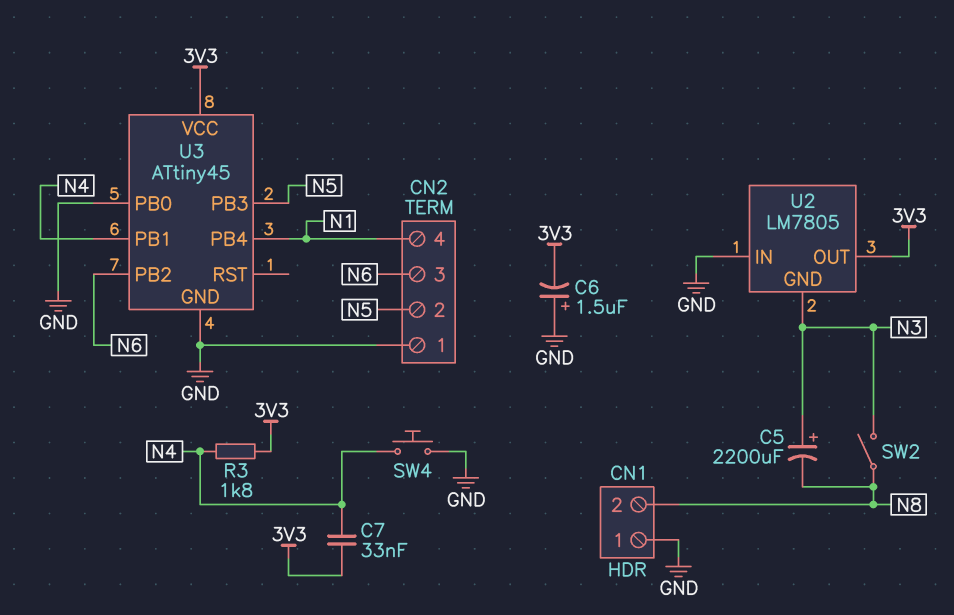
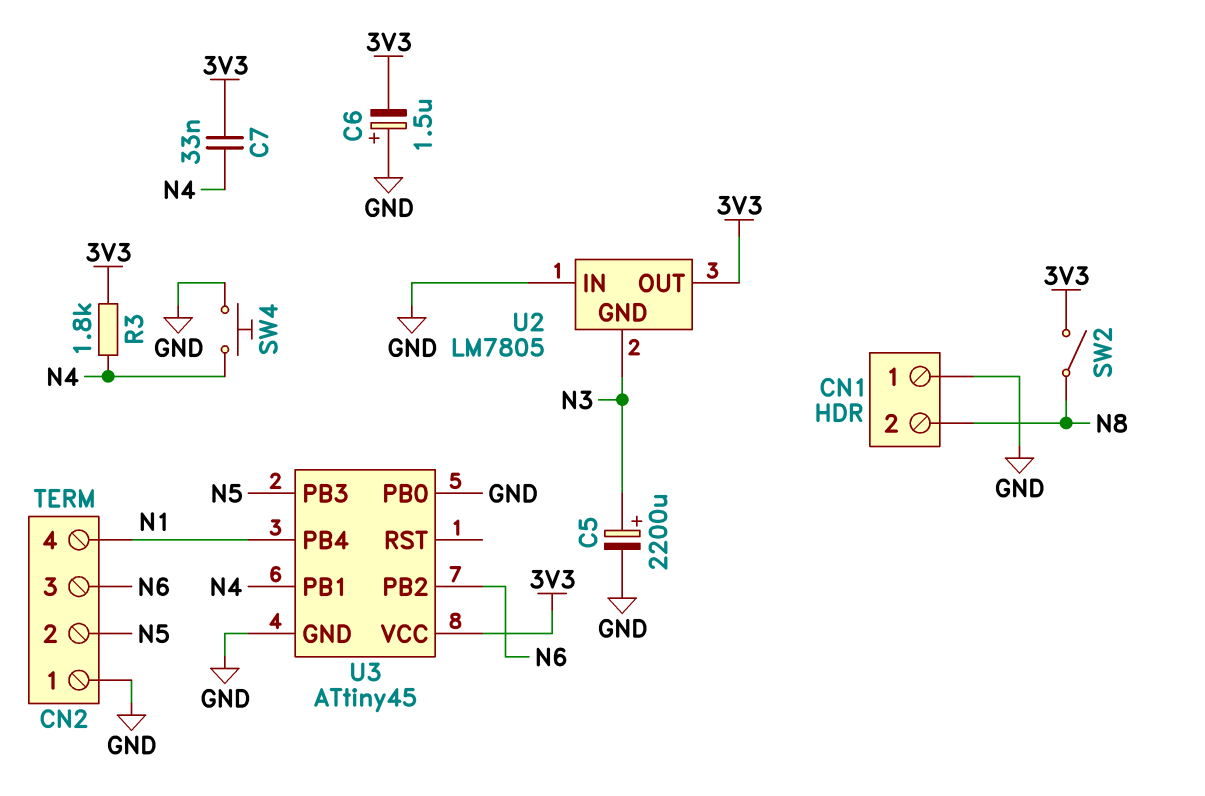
C5: 2200uF (plus N3, minus N8) -> 2200uF (plus N3, minus GND)
SW2: switch (N3, N8) -> switch (3V3, N8)

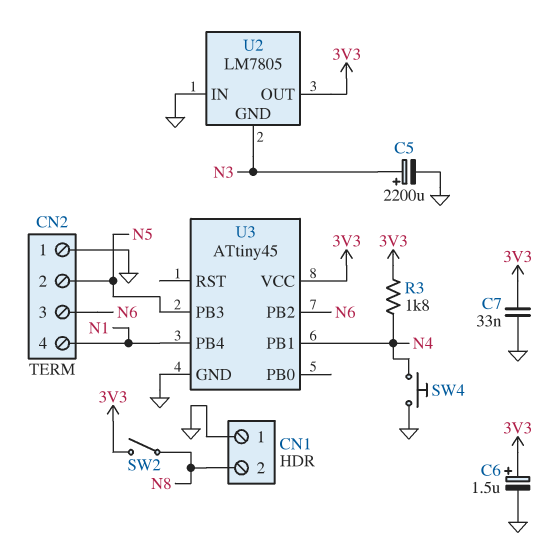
C6: 1.5uF (plus GND, minus 3V3) -> 1.5uF (plus 3V3, minus GND)
C7: 33nF (3V3, N4) -> 33nF (3V3, GND)
U3 pin PB0: GND -> none

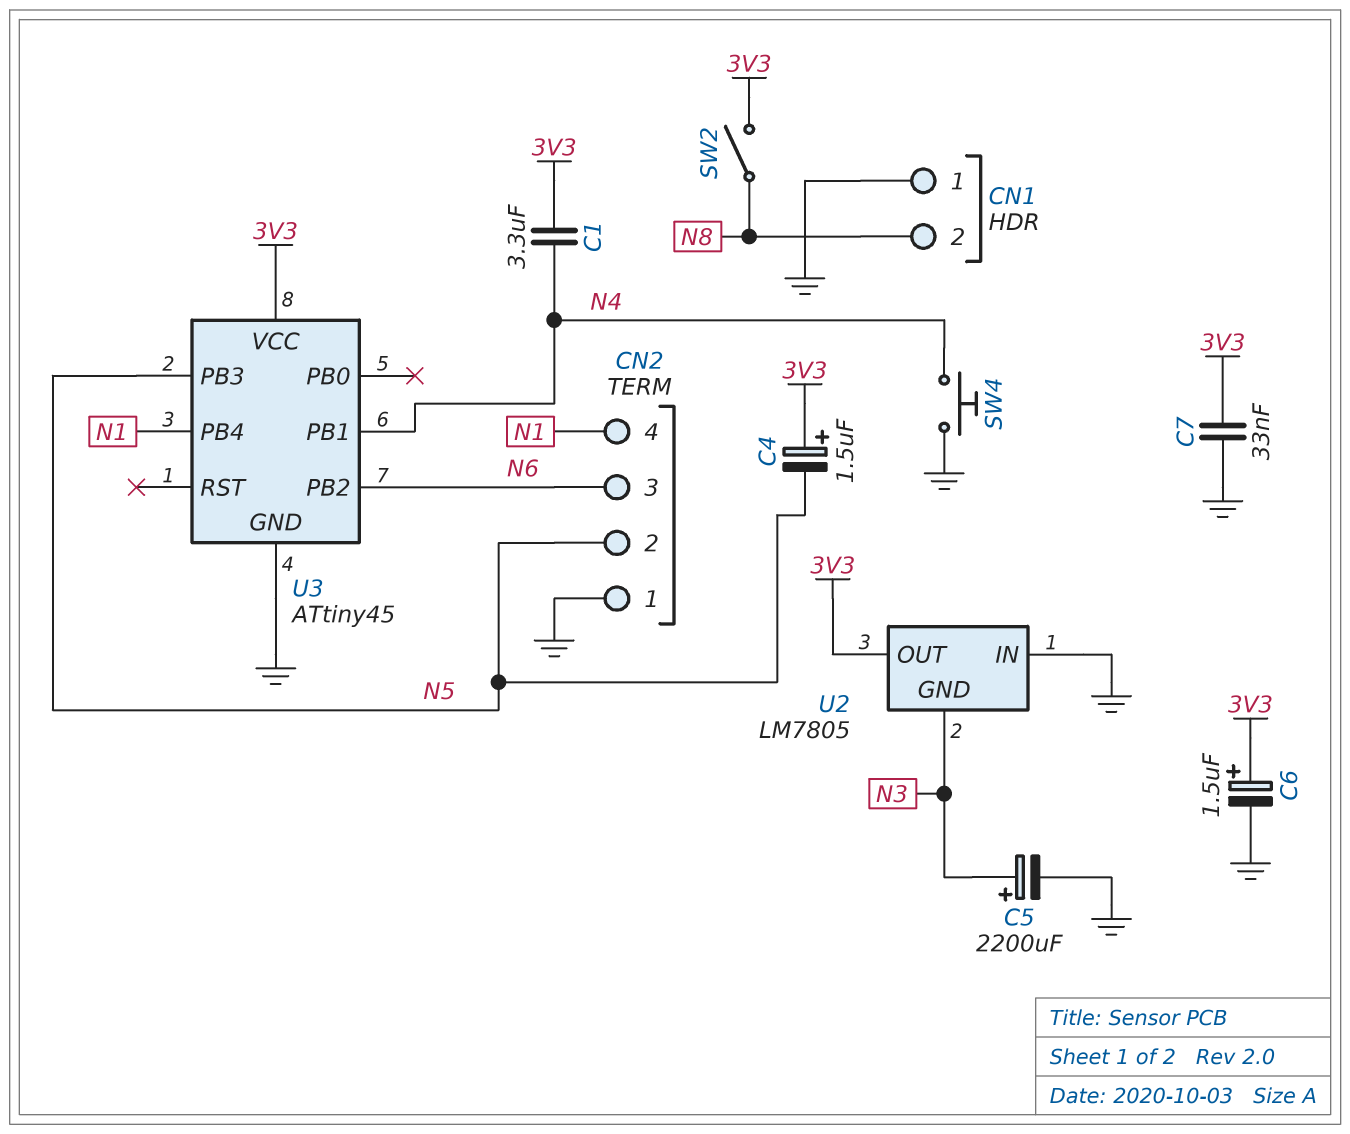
C1: none -> 3.3uF (3V3, N4)
C4: none -> 1.5uF (plus 3V3, minus N5)
R3: 1.8k (3V3, N4) -> none

